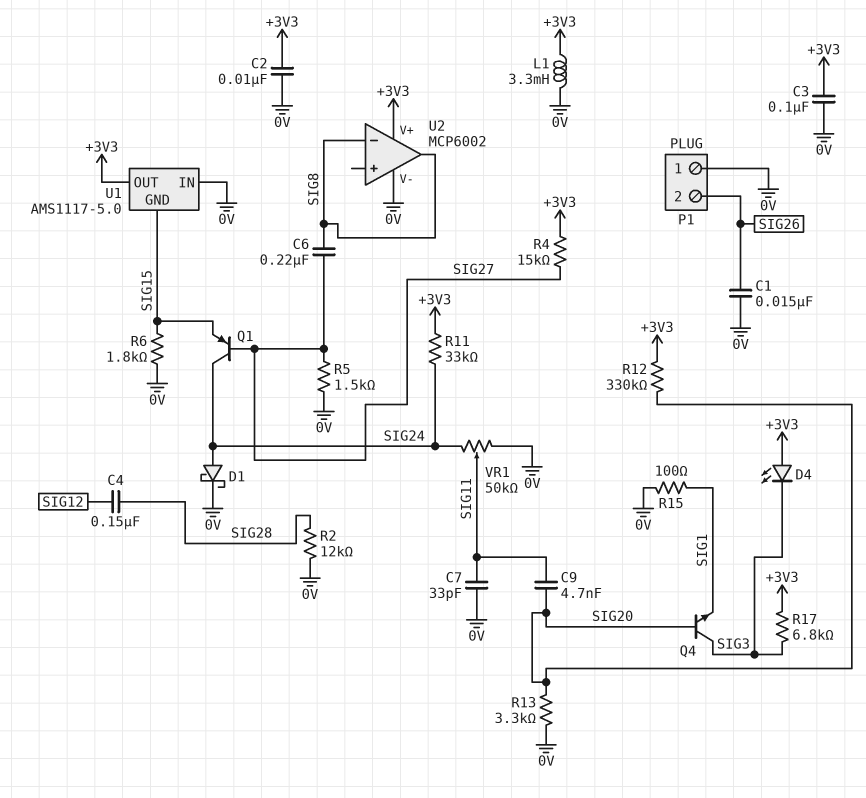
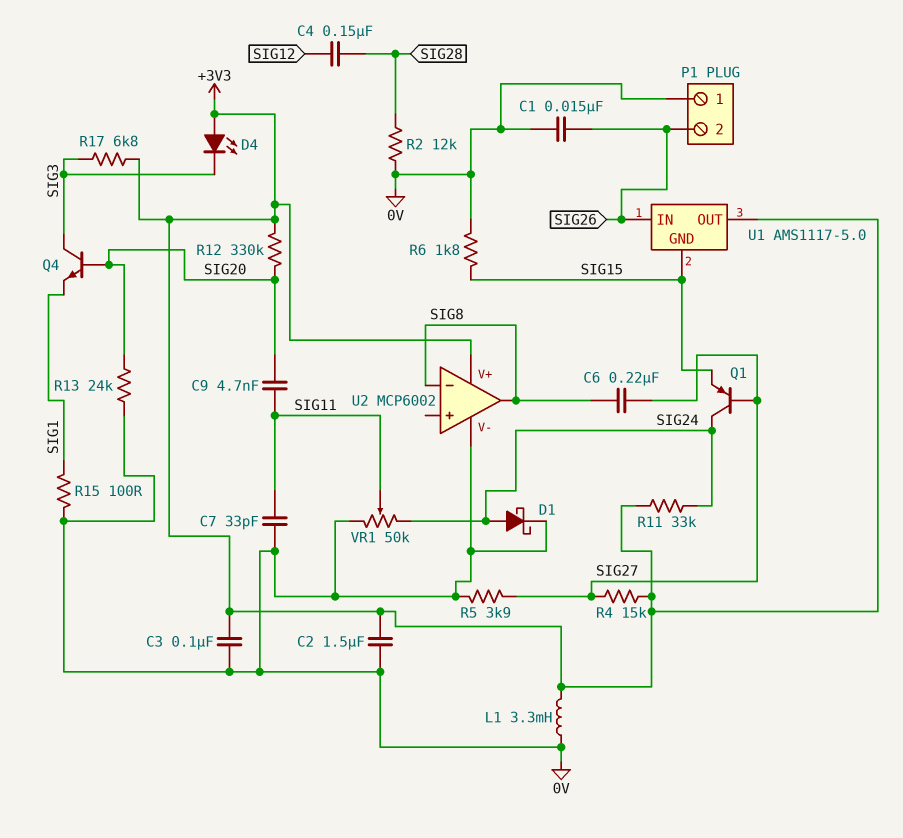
C2: 10nF (+3V3, 0V) -> 1.5uF (+3V3, 0V)
R5: 1.5k (0V, SIG27) -> 3.9k (0V, SIG27)
R13: 3.3k (0V, SIG20) -> 24k (0V, SIG20)
U1 pin IN: 0V -> SIG26

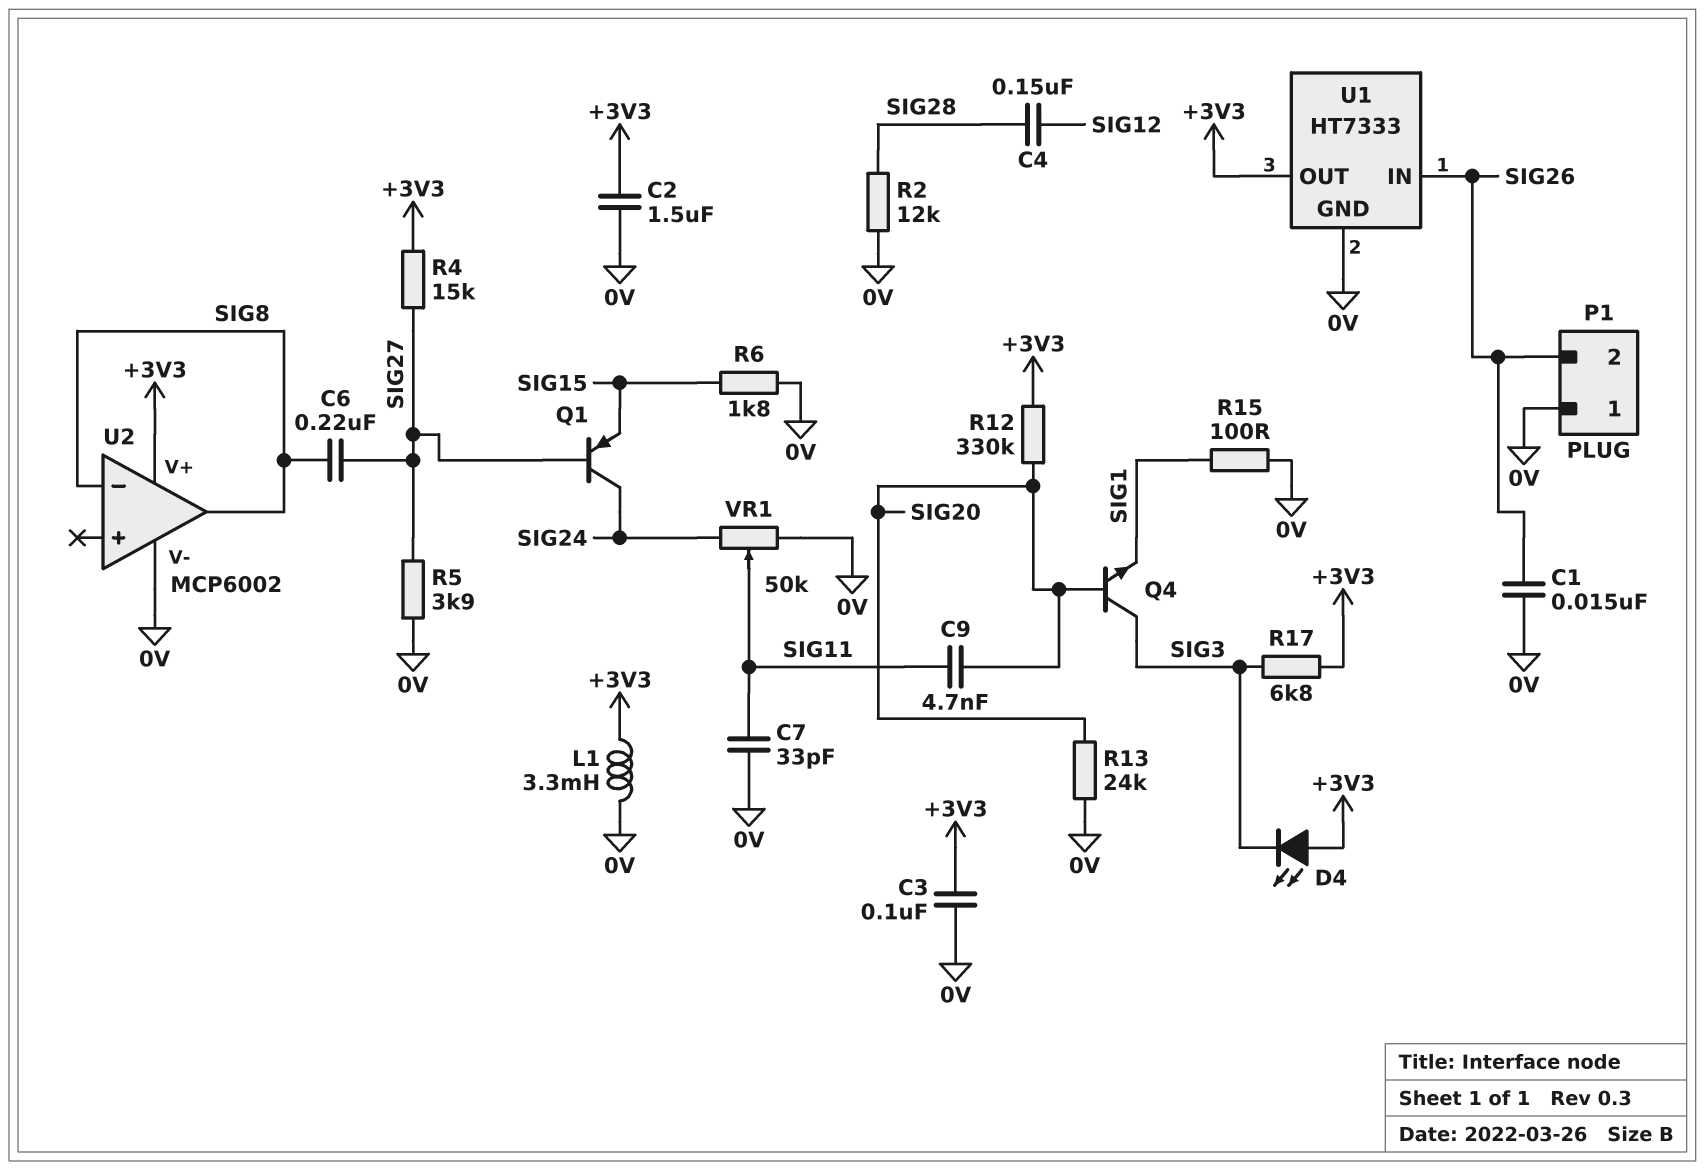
D1: schottky (A SIG24, K 0V) -> none
R11: 33k (+3V3, SIG24) -> none
U1: AMS1117-5.0 -> HT7333
U1 pin GND: SIG15 -> 0V

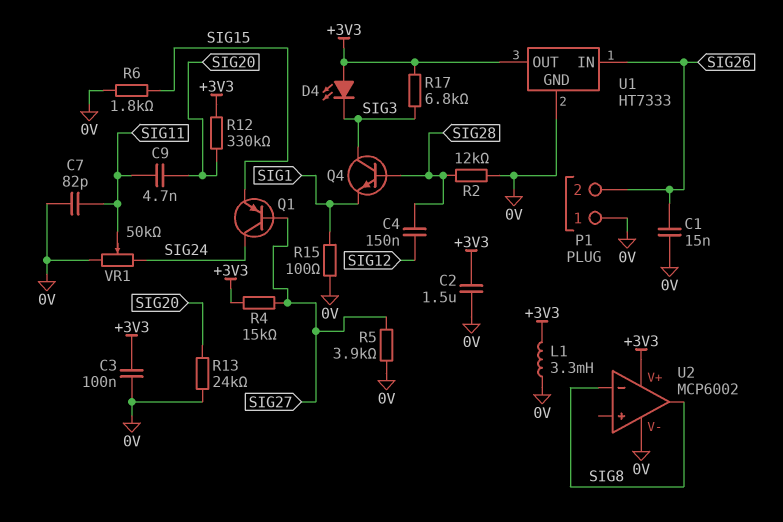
C6: 220nF (SIG8, SIG27) -> none
C7: 33pF (0V, SIG11) -> 82pF (0V, SIG11)
Q4: NPN (B SIG20, C SIG3, E SIG1) -> NPN (B SIG28, C SIG3, E SIG1)

